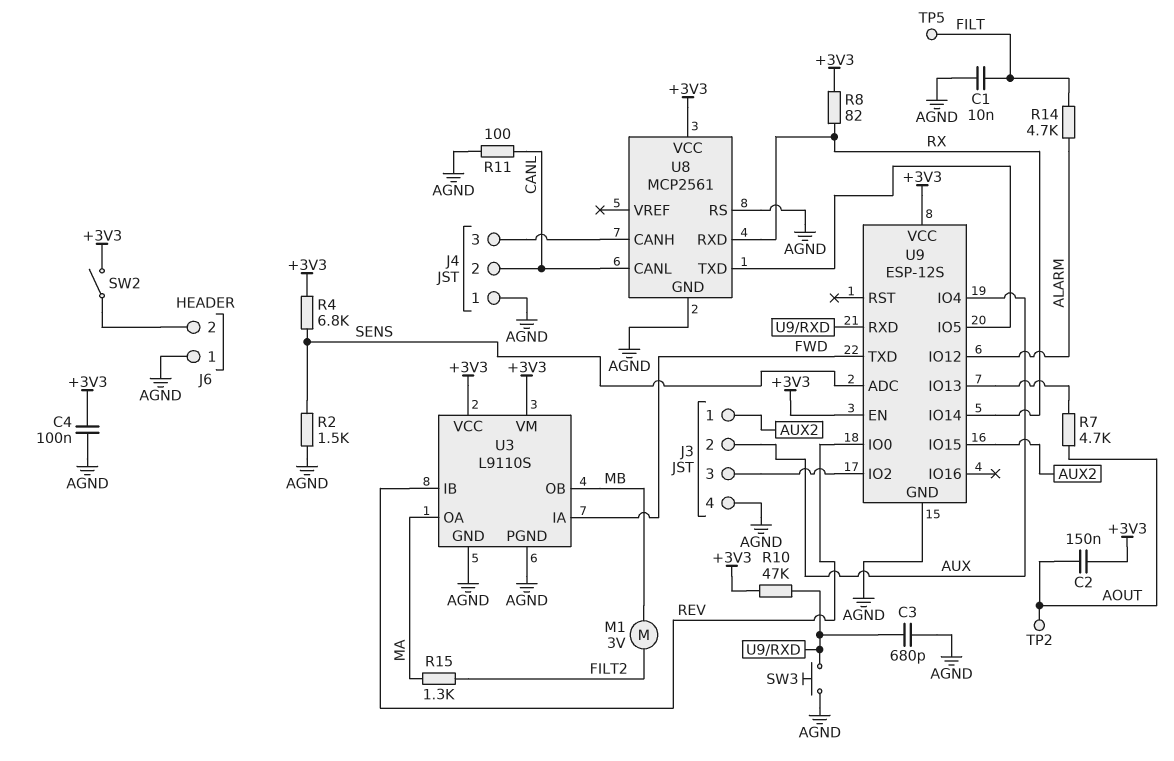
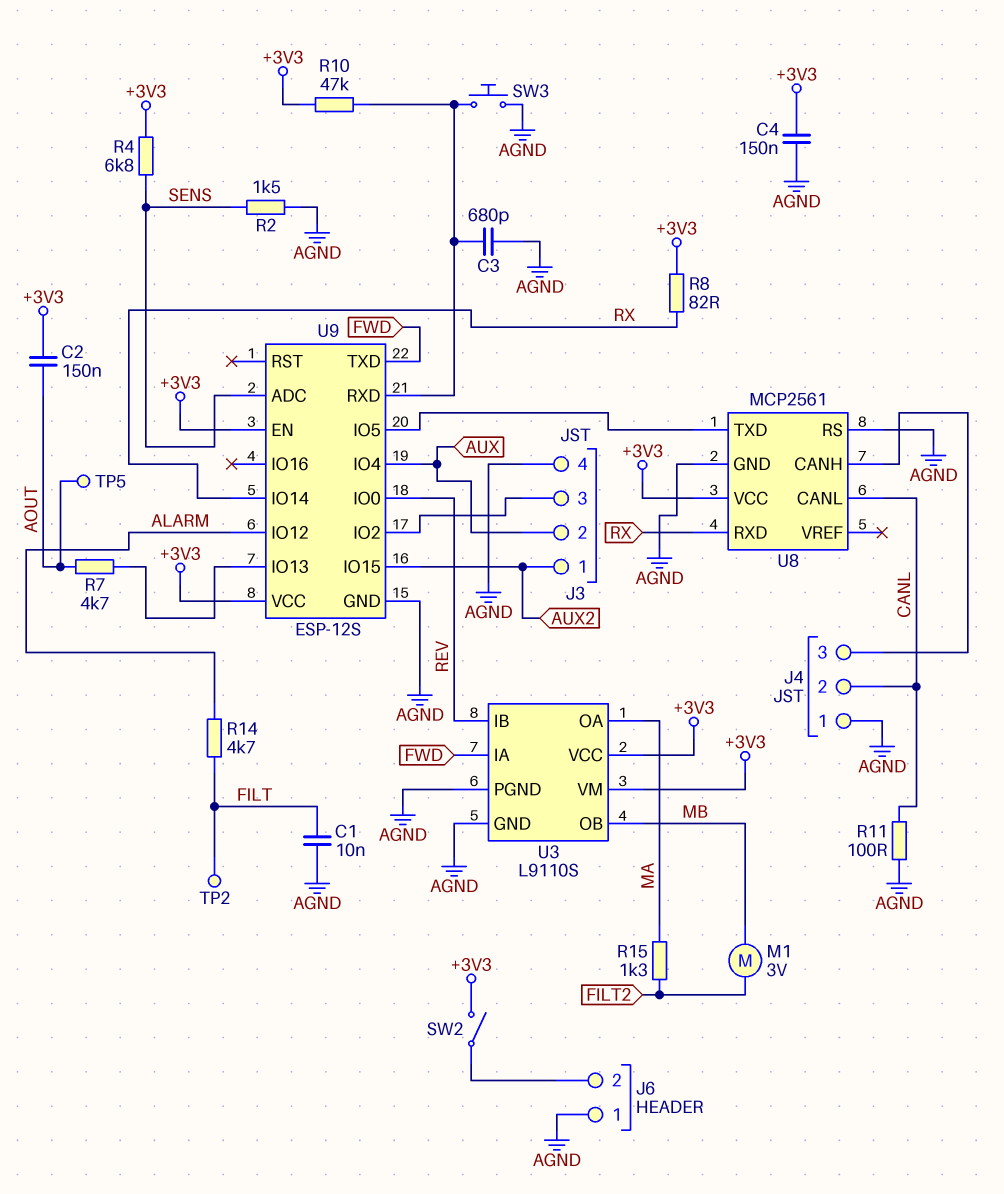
C4: 100nF (+3V3, AGND) -> 150nF (+3V3, AGND)
TP2: test point (AOUT) -> test point (FILT)
TP5: test point (FILT) -> test point (AOUT)

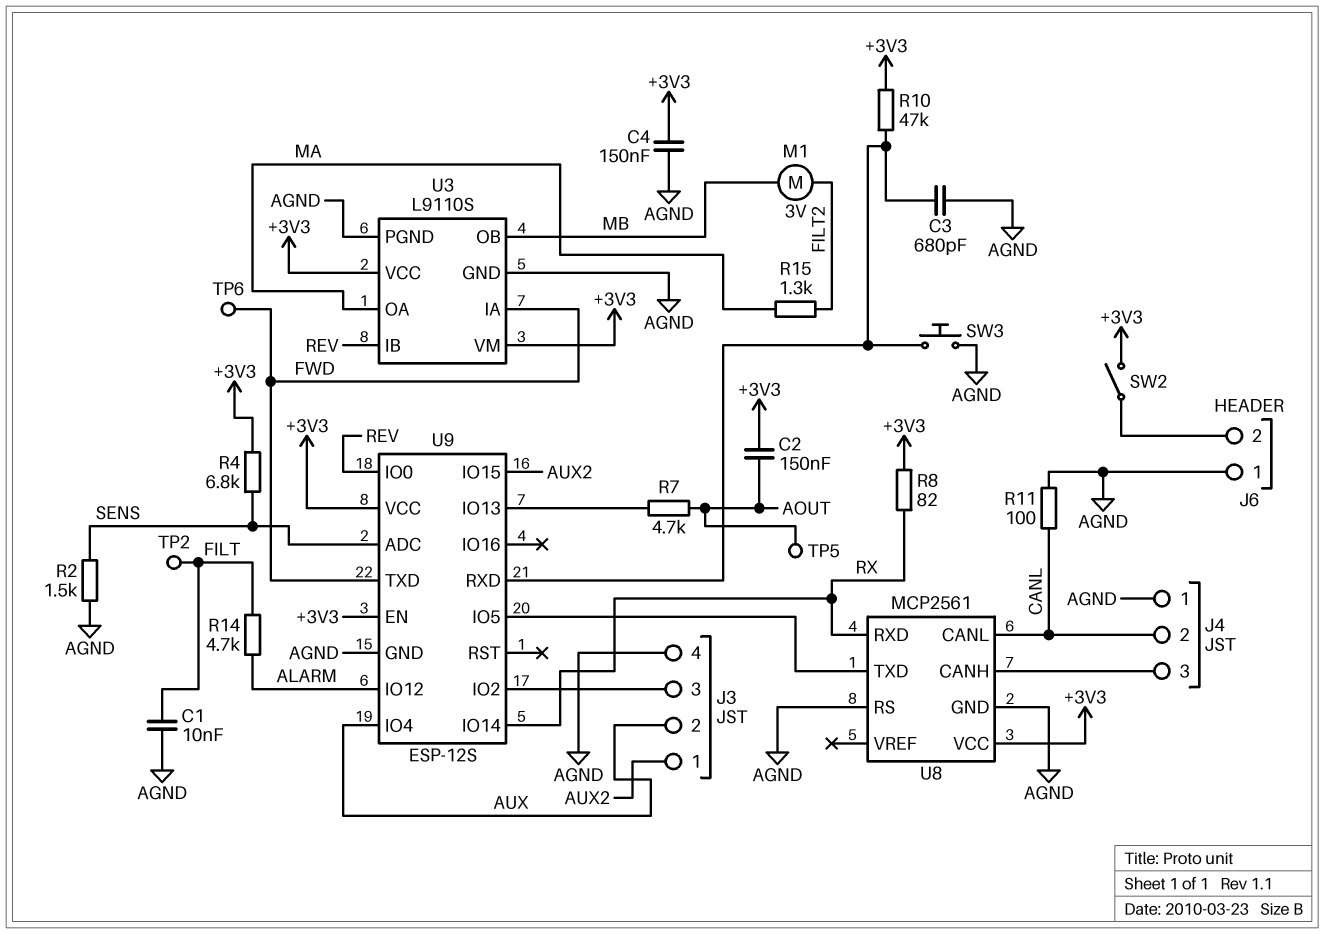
TP6: none -> test point (FWD)

